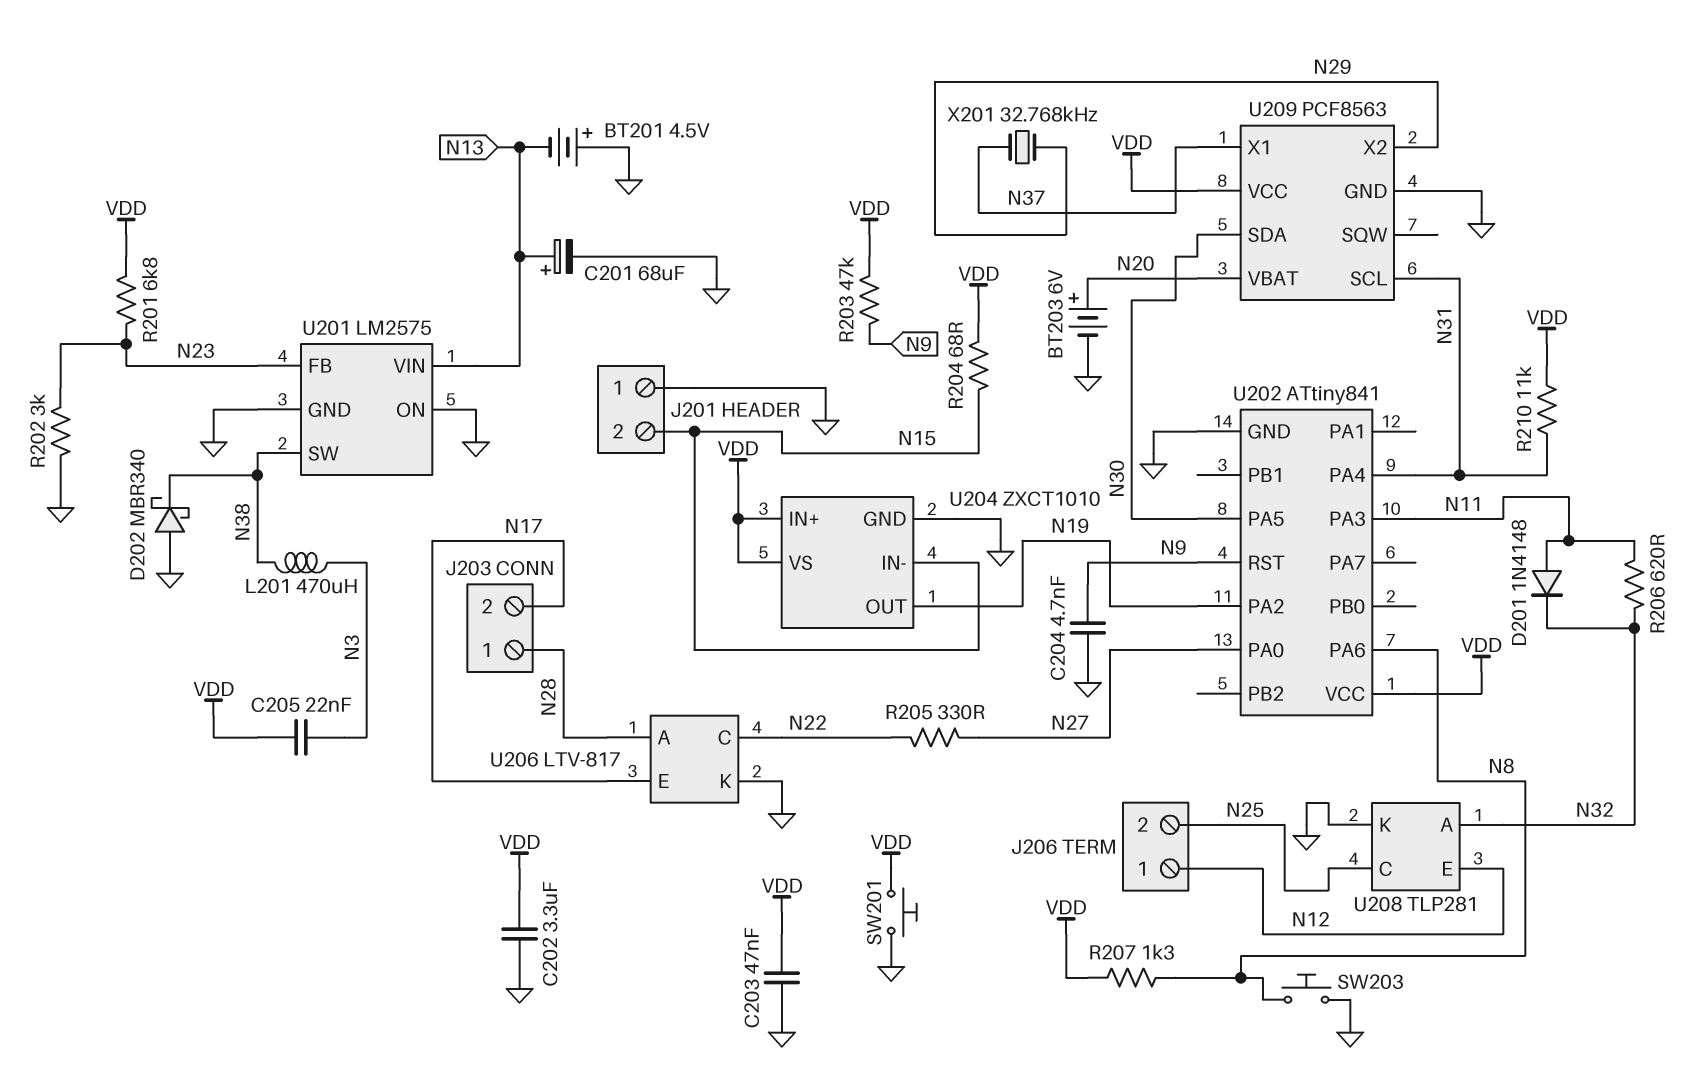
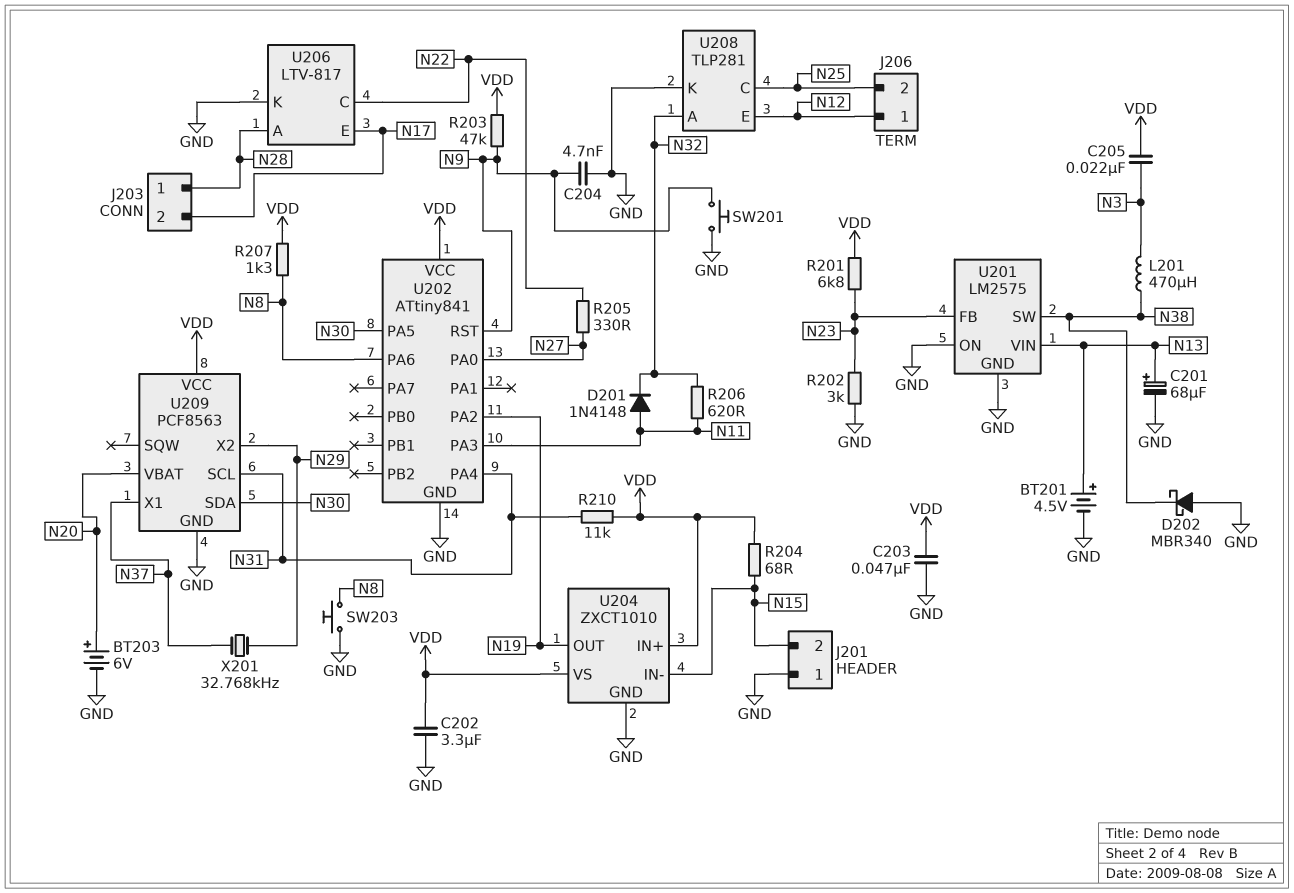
BT201: 4.5V (plus GND, minus N13) -> 4.5V (plus N13, minus GND)
SW201: button (GND, VDD) -> button (GND, N9)

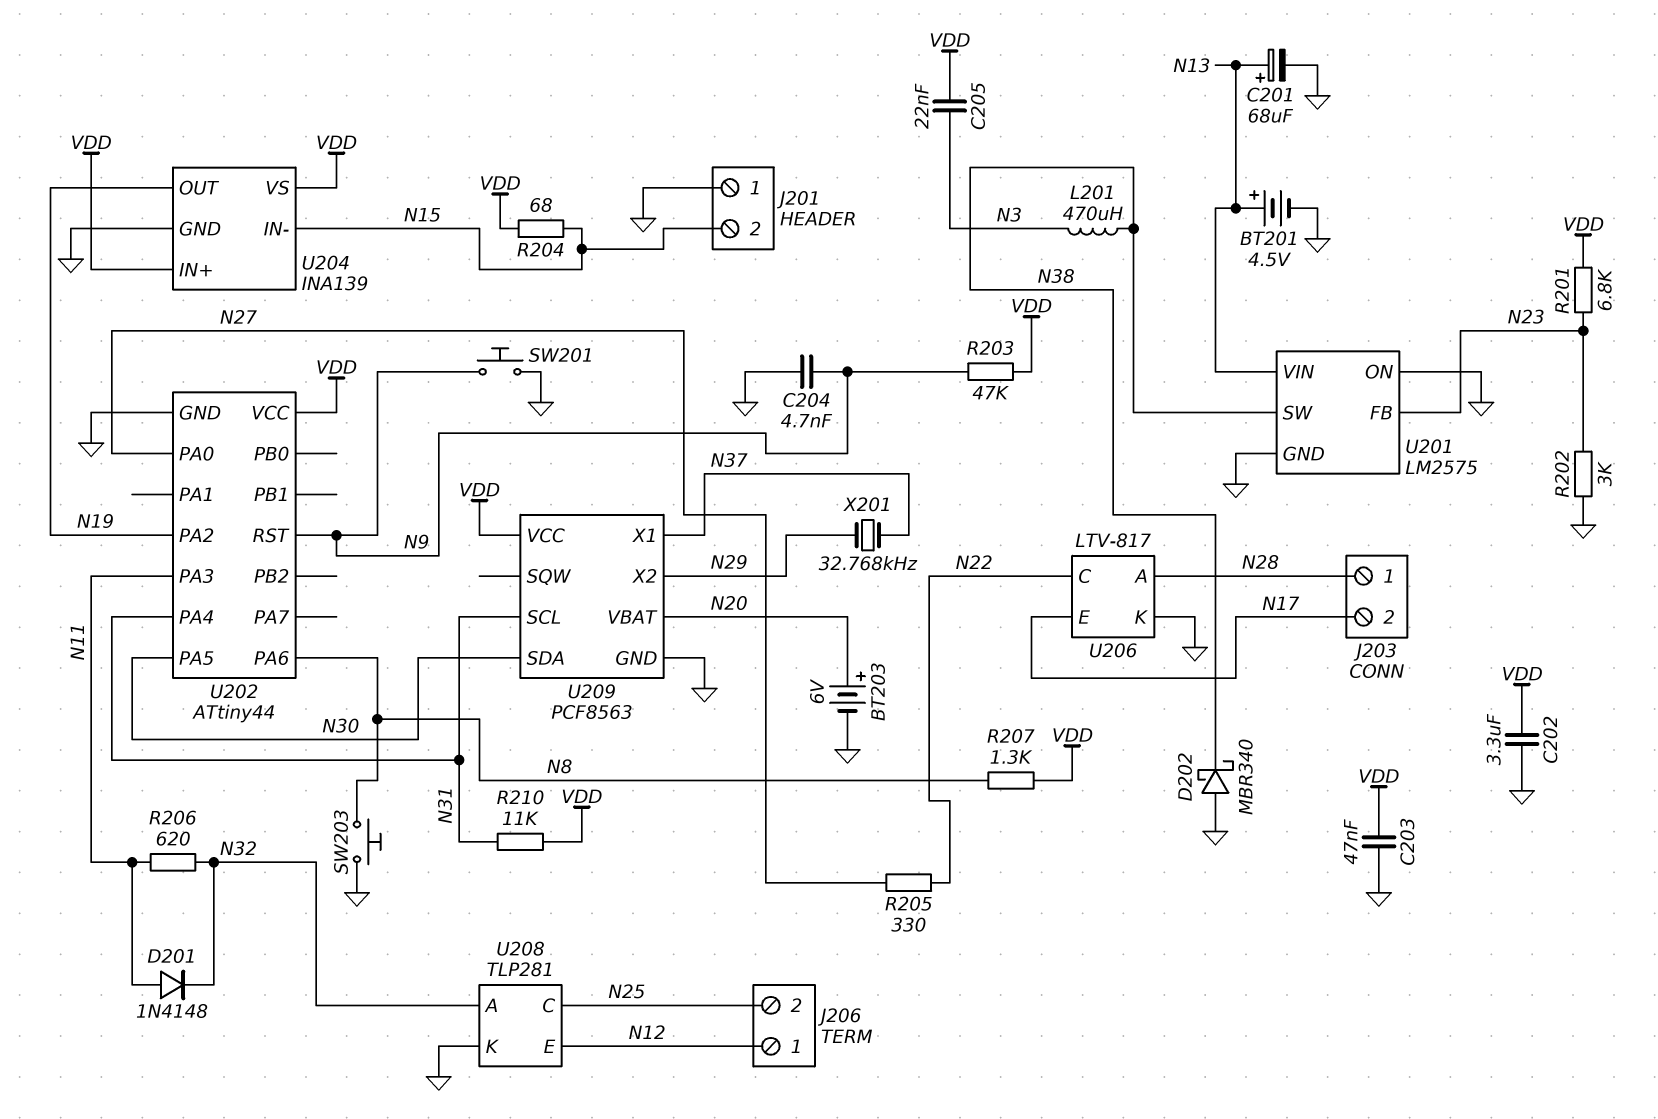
U202: ATtiny841 -> ATtiny44
U204: ZXCT1010 -> INA139

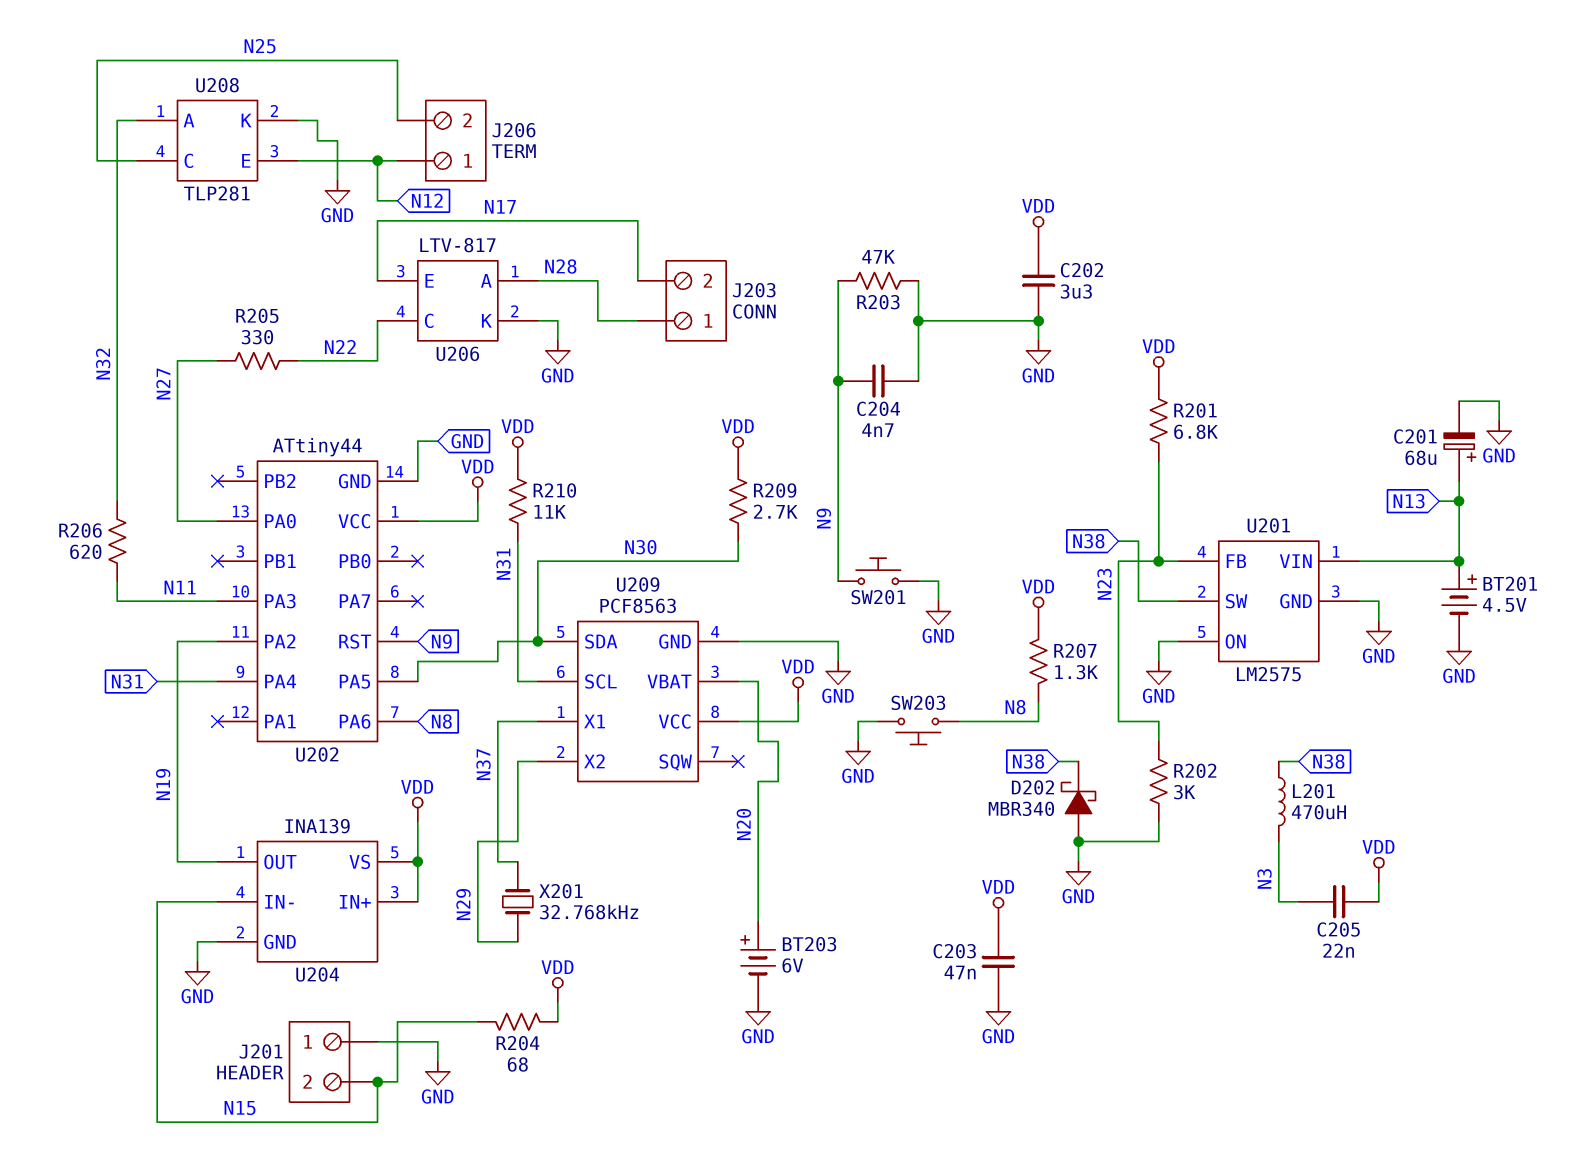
D201: diode 1N4148 (A N11, K N32) -> none
R203: 47k (N9, VDD) -> 47k (GND, N9)
R209: none -> 2.7k (N30, VDD)

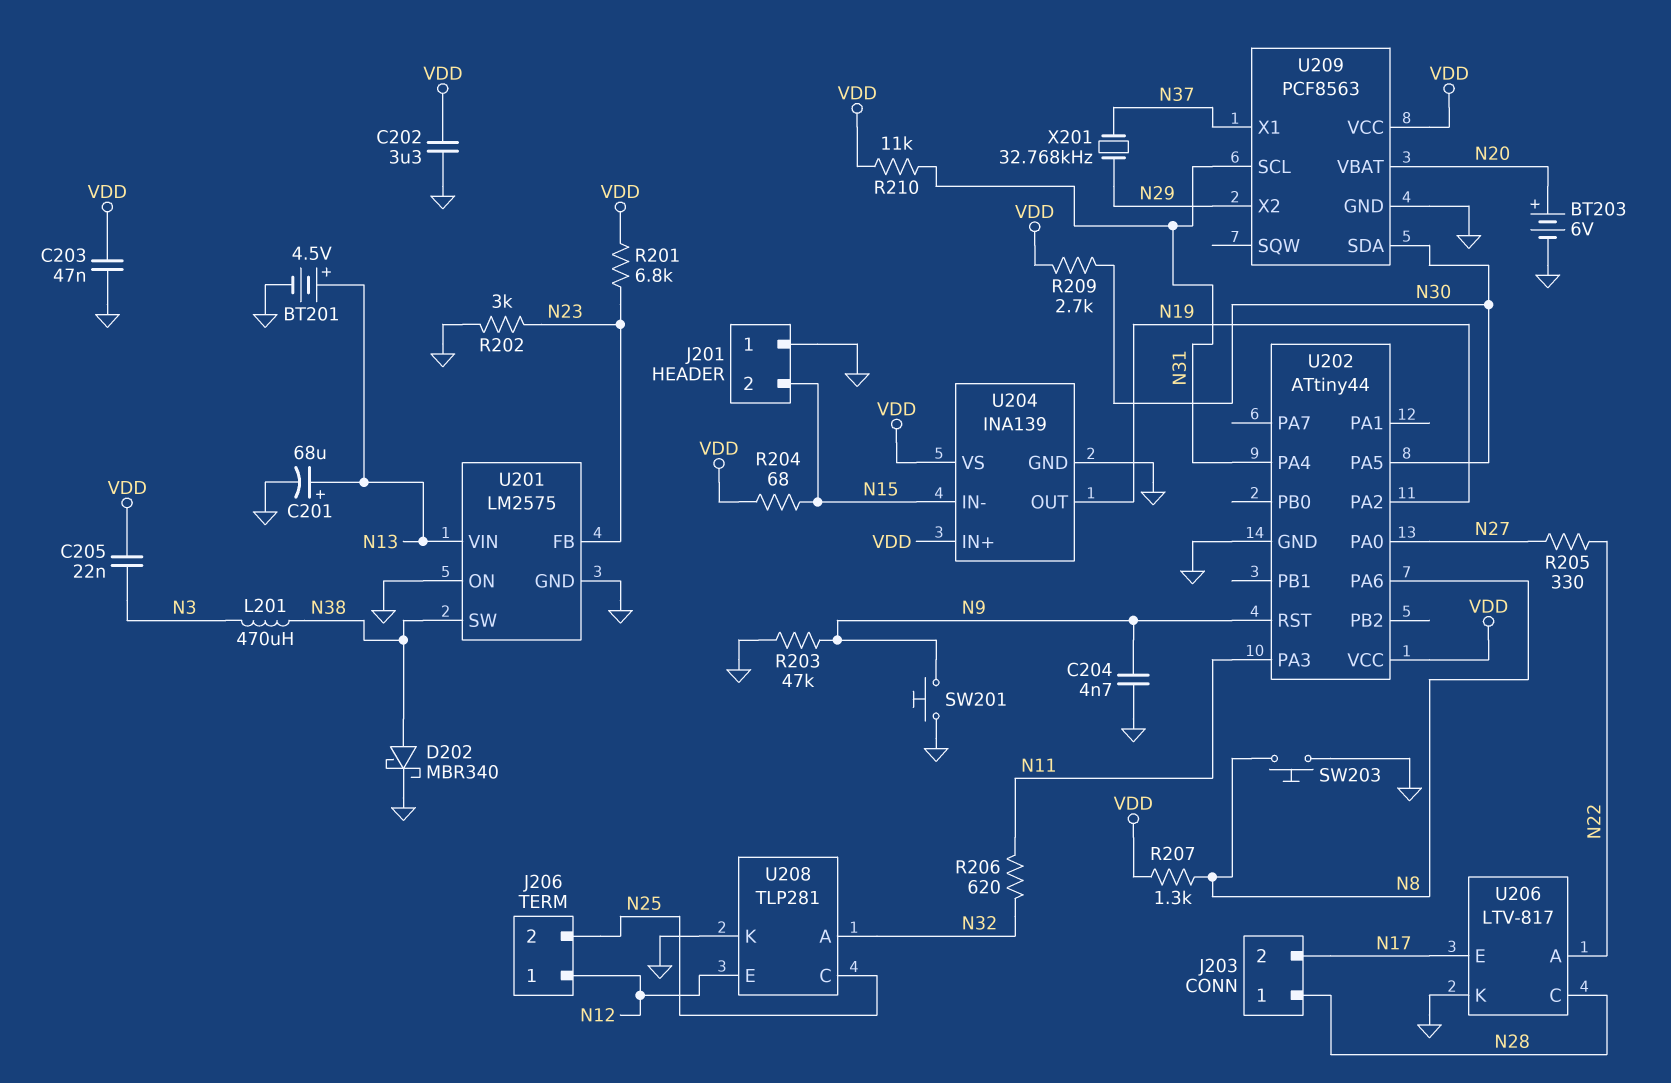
D202: schottky MBR340 (A GND, K N38) -> schottky MBR340 (A N38, K GND)
U206 pin A: N28 -> N22
U206 pin C: N22 -> N28

